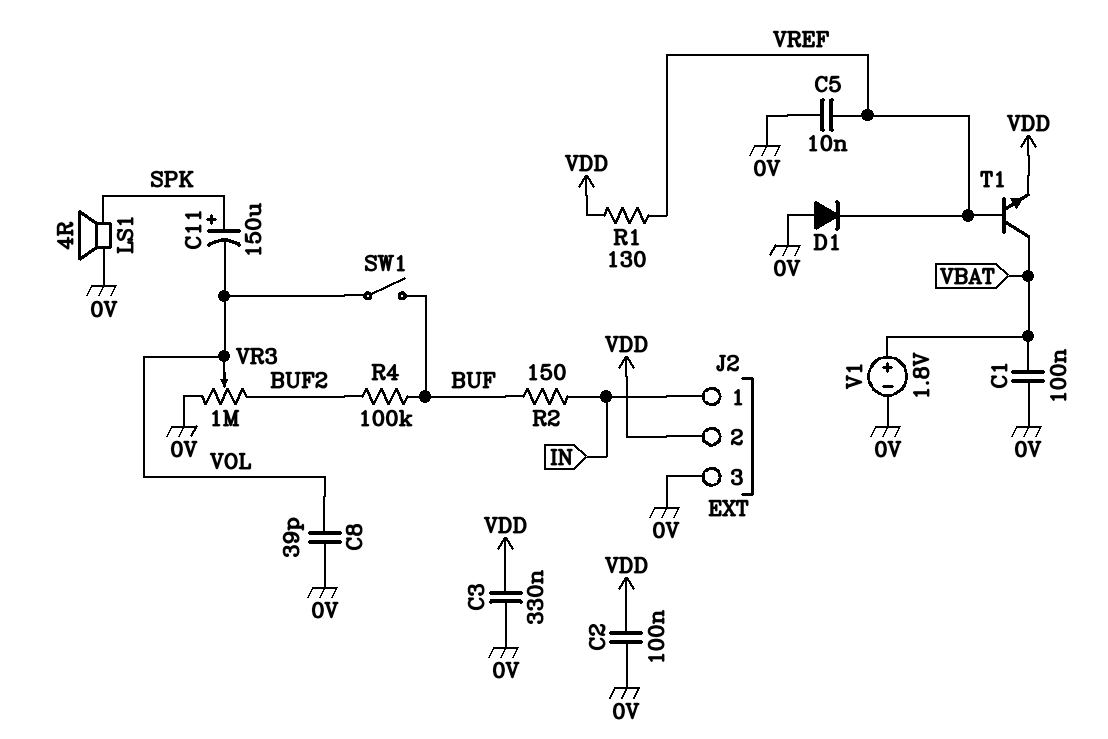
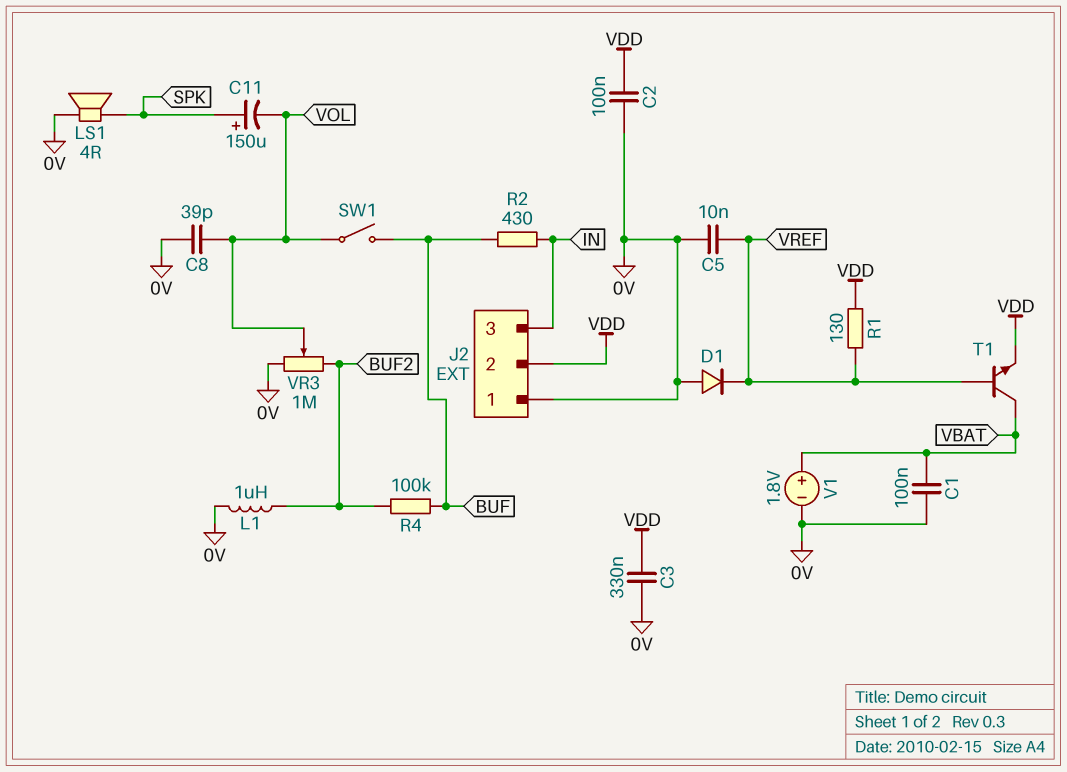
J2 pin 1: IN -> 0V
J2 pin 3: 0V -> IN
L1: none -> 1uH (0V, BUF2)
R2: 150 (BUF, IN) -> 430 (BUF, IN)

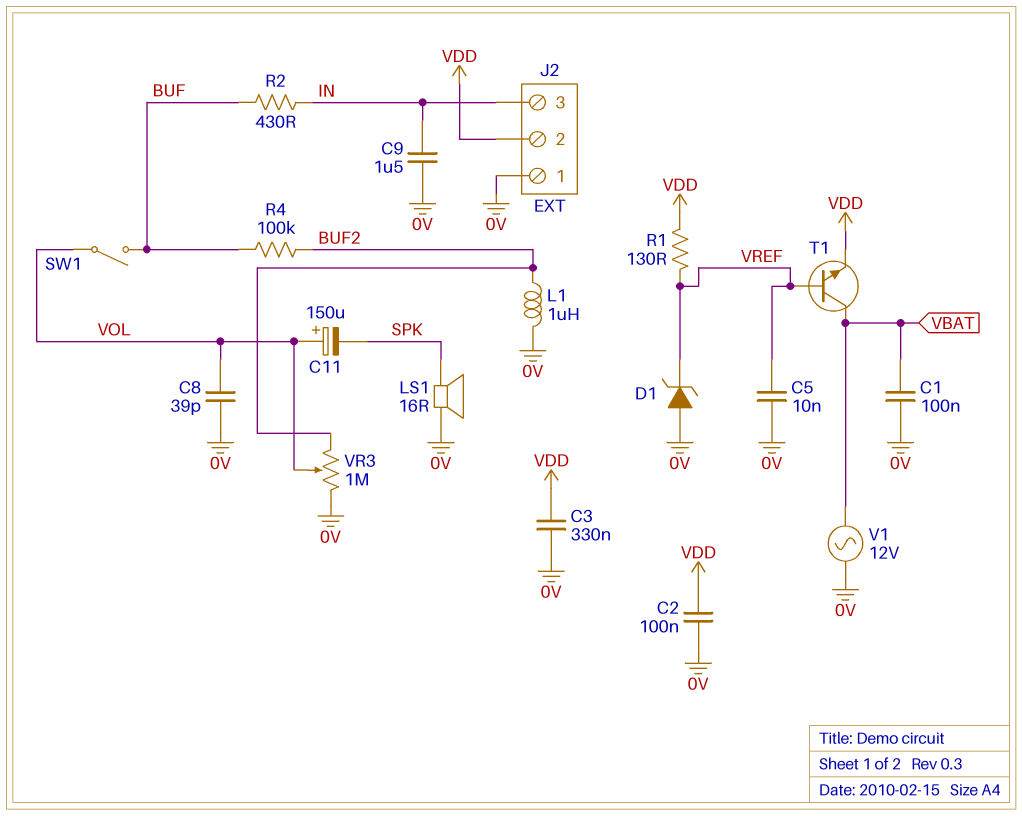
C9: none -> 1.5uF (0V, IN)
C11: 150uF (plus SPK, minus VOL) -> 150uF (plus VOL, minus SPK)
D1: diode (A 0V, K VREF) -> zener (A 0V, K VREF)
LS1: speaker 4R (0V, SPK) -> speaker 16R (0V, SPK)
V1: 1.8V (plus VBAT, minus 0V) -> AC 12V (0V, VBAT)

